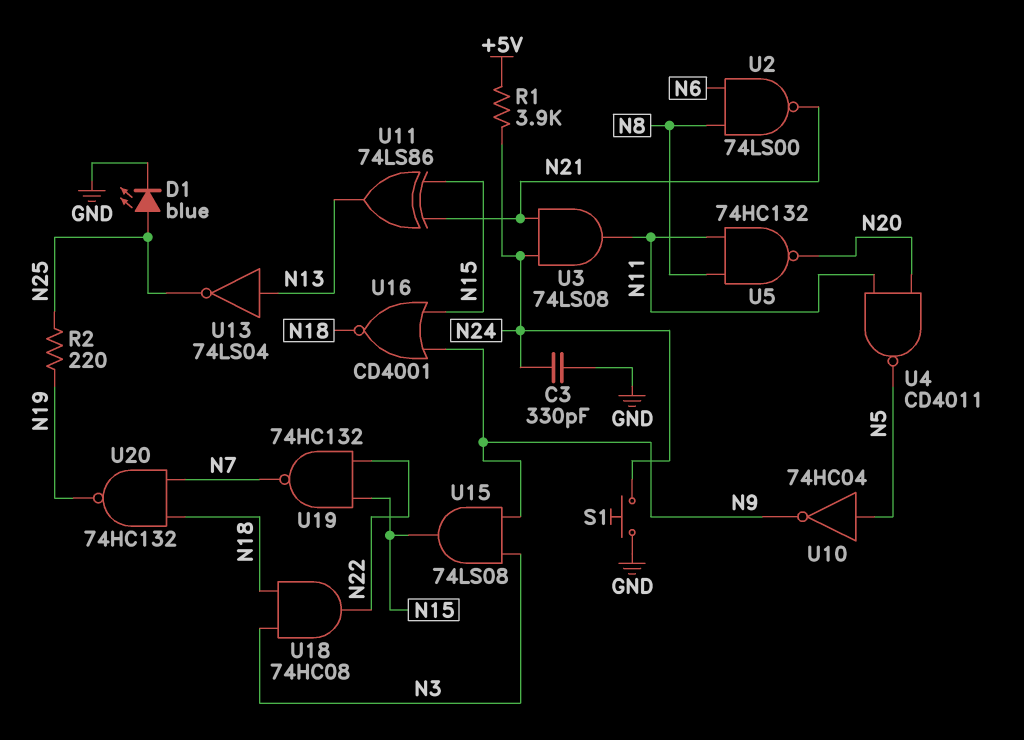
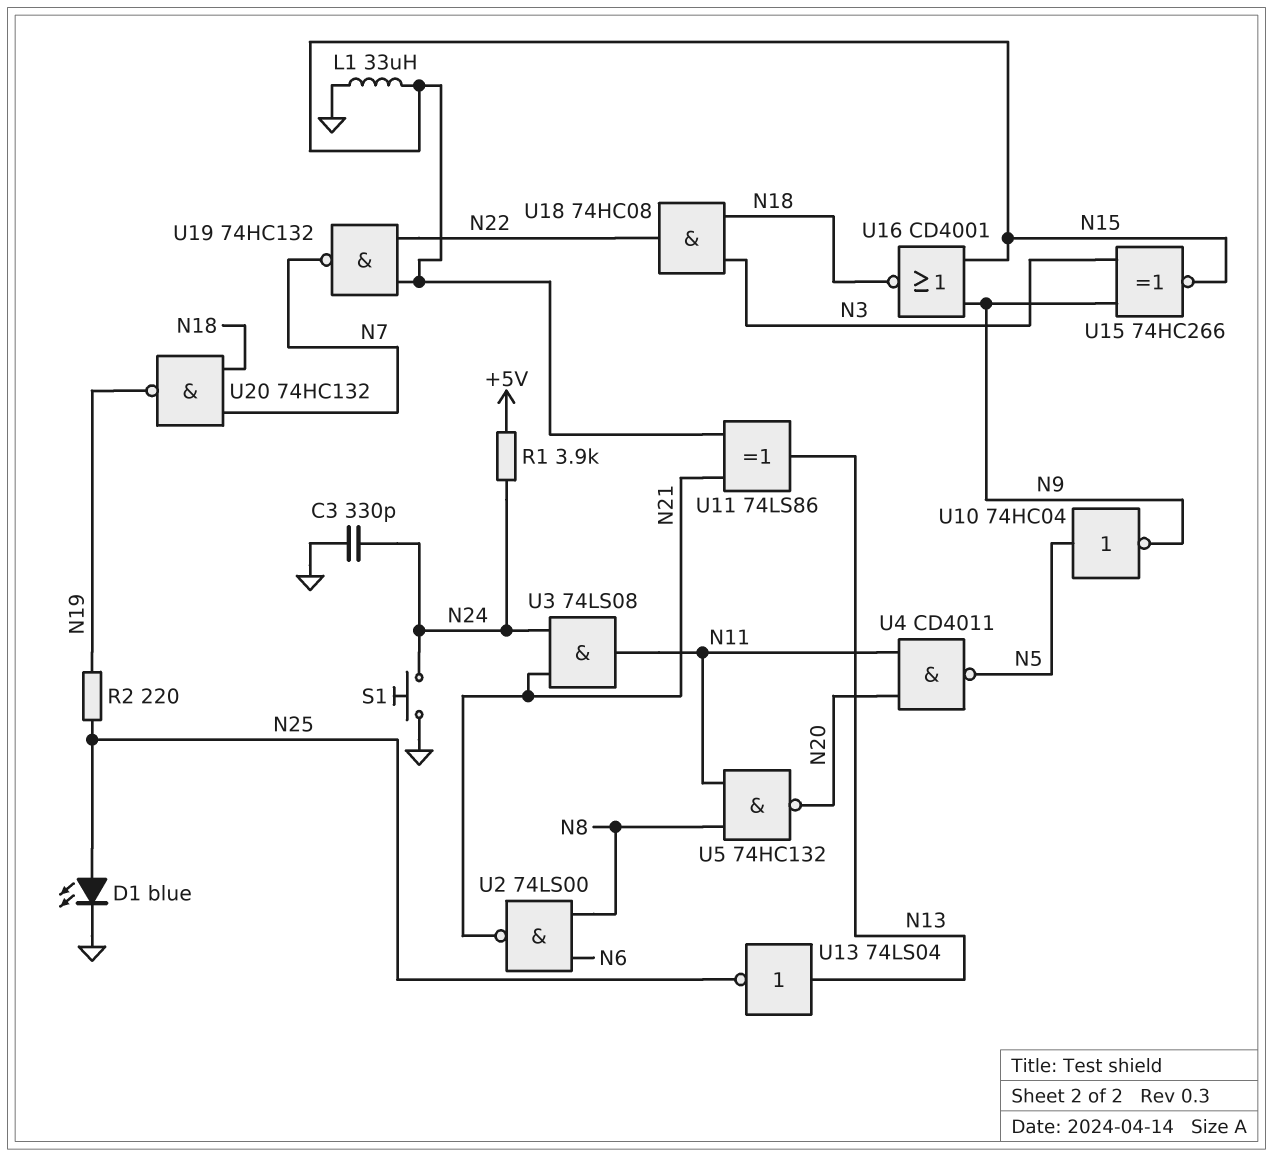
L1: none -> 33uH (GND, N15)
U15: AND 74LS08 (in N3, in N9, out N15) -> XNOR 74HC266 (in N3, in N9, out N15)

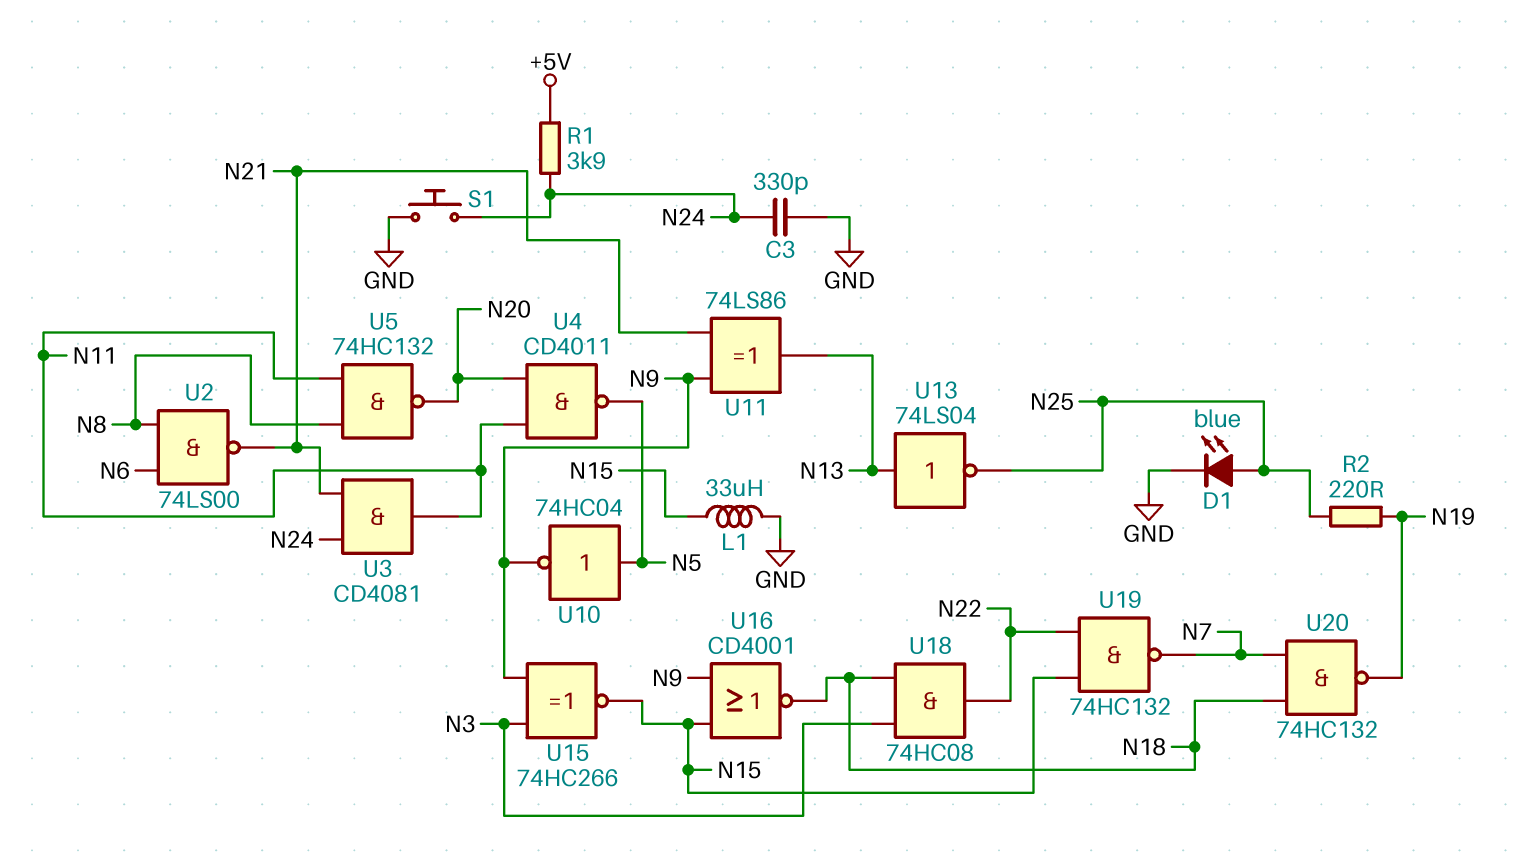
U3: AND 74LS08 (in N21, in N24, out N11) -> AND CD4081 (in N21, in N24, out N11)
U11: XOR 74LS86 (in N15, in N21, out N13) -> XOR 74LS86 (in N9, in N21, out N13)

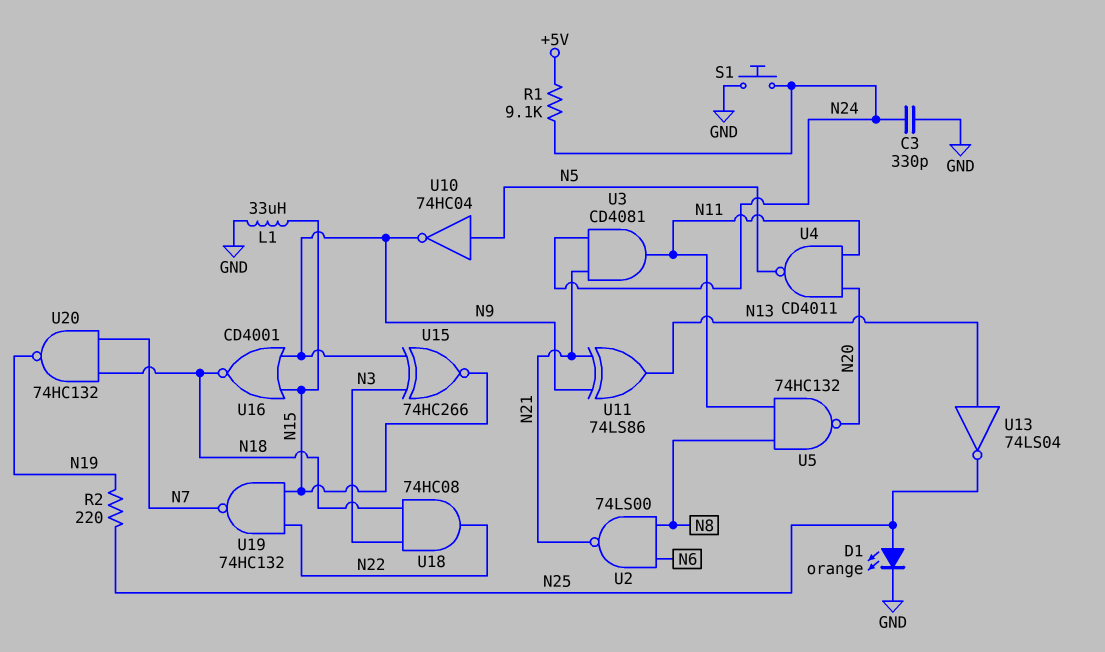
D1: LED blue (A N25, K GND) -> LED orange (A N25, K GND)
R1: 3.9k (+5V, N24) -> 9.1k (+5V, N24)

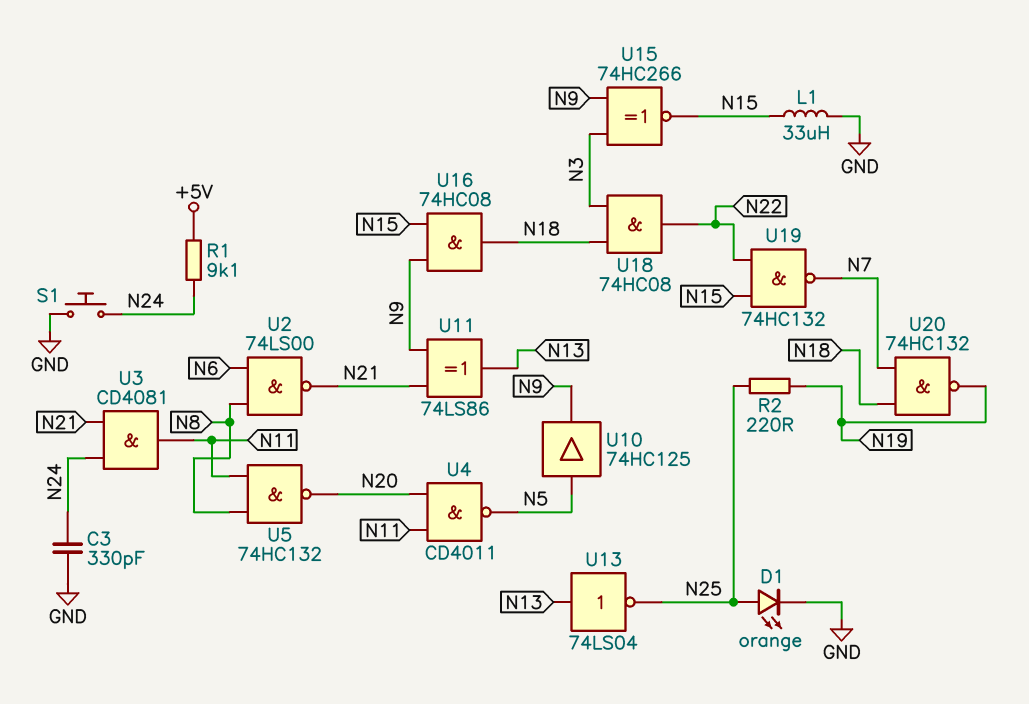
U10: NOT 74HC04 (in N5, out N9) -> buffer 74HC125 (in N5, out N9)
U16: NOR CD4001 (in N9, in N15, out N18) -> AND 74HC08 (in N9, in N15, out N18)

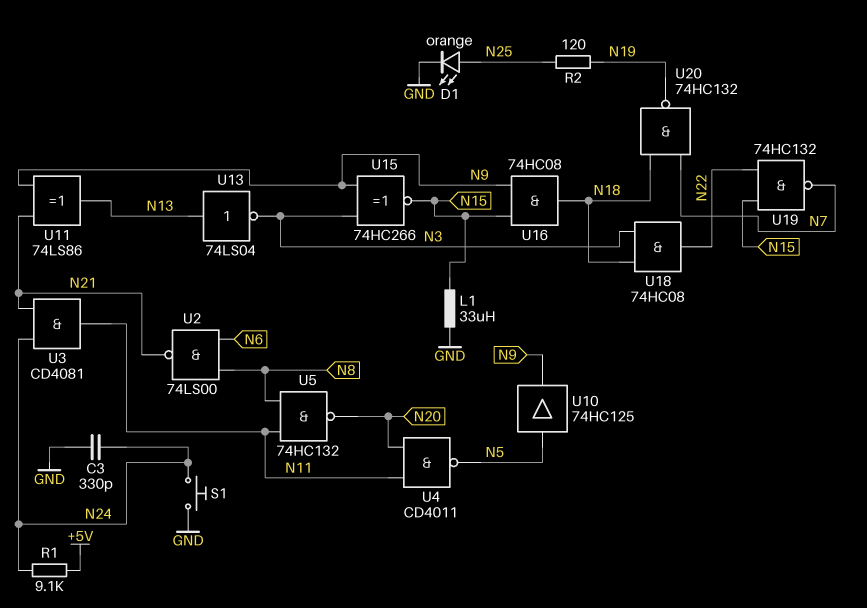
R2: 220 (N19, N25) -> 120 (N19, N25)
U13: NOT 74LS04 (in N13, out N25) -> NOT 74LS04 (in N13, out N3)

